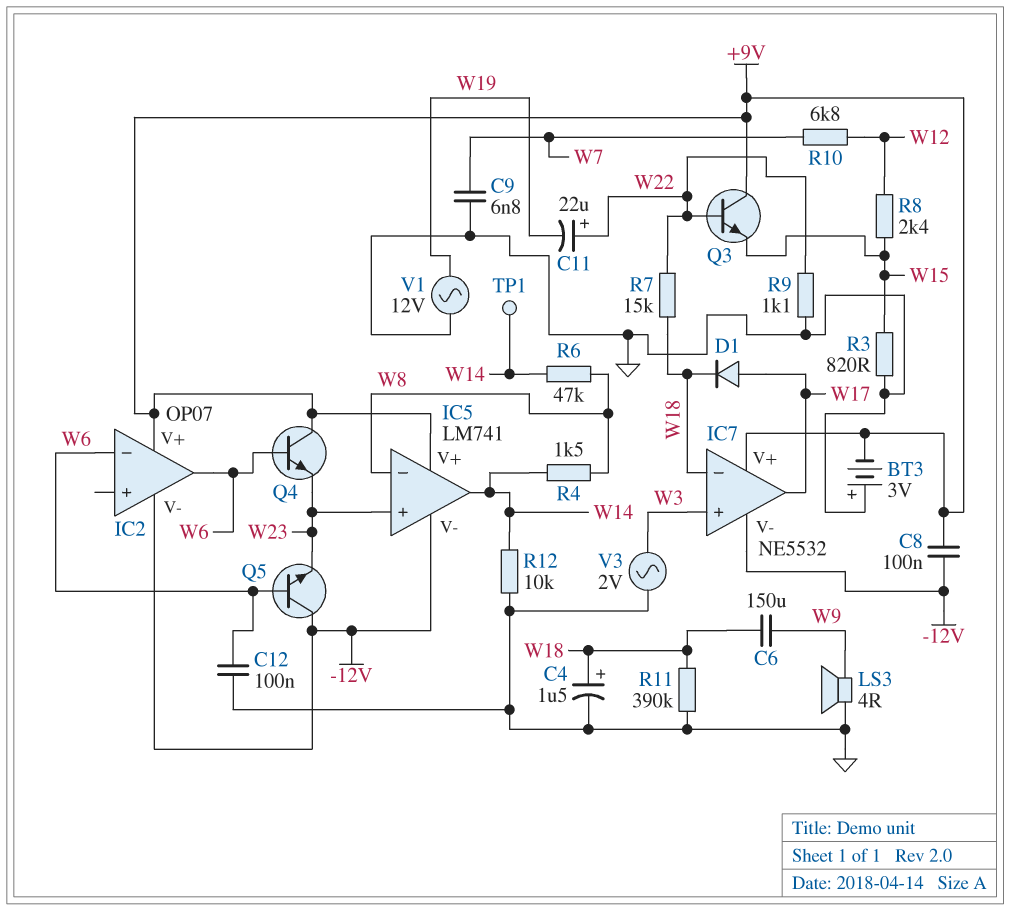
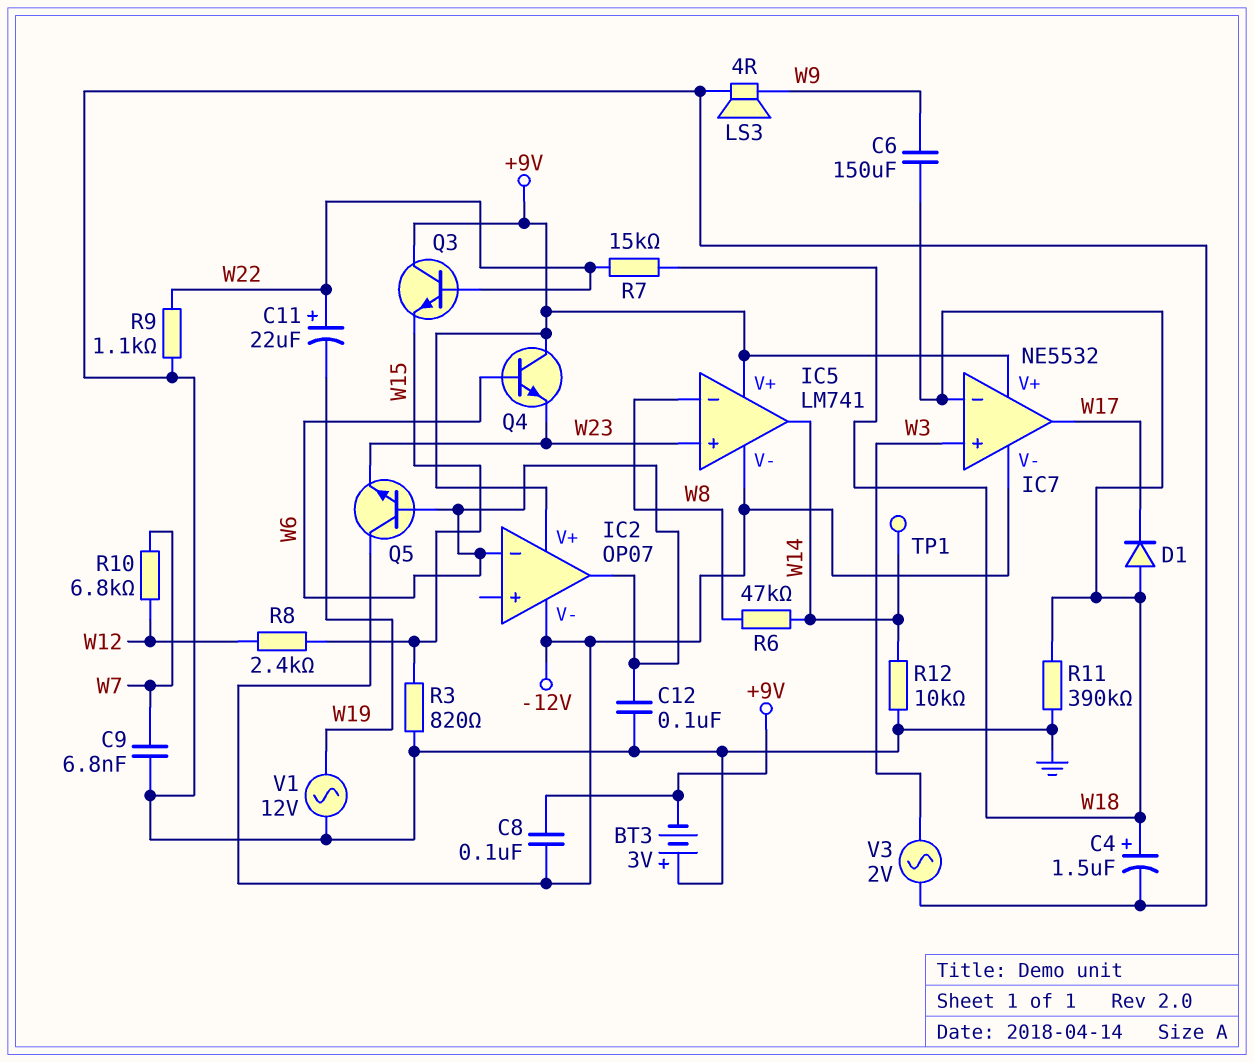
D1: diode (A W17, K W18) -> diode (A W18, K W17)
R4: 1.5k (W8, W14) -> none

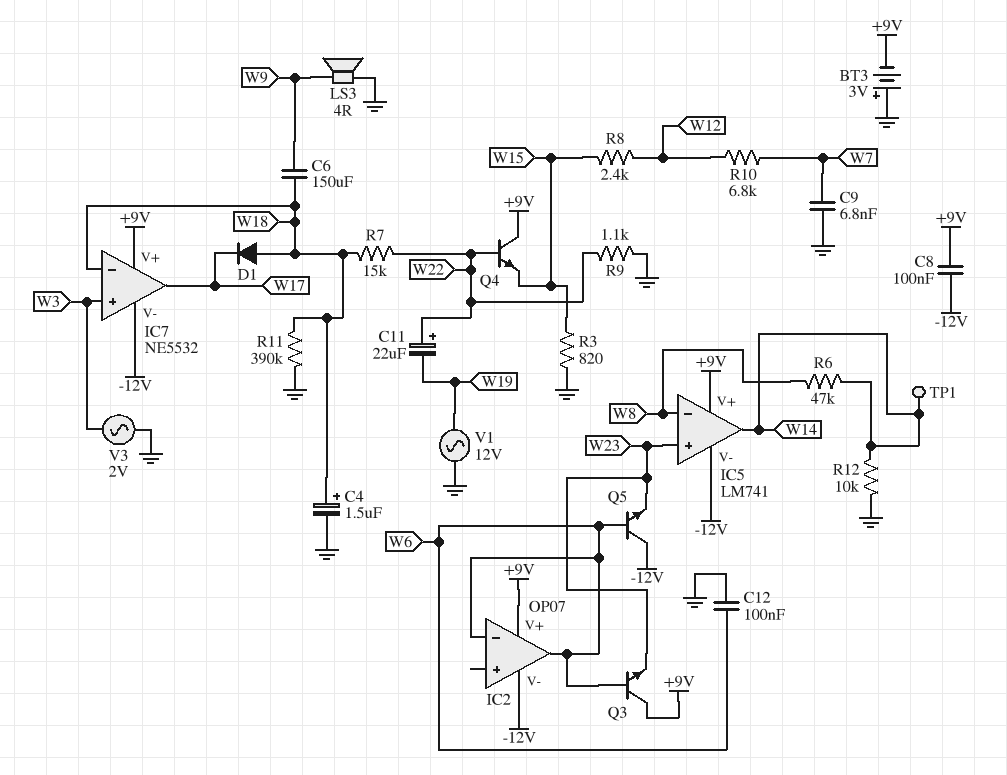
Q3: NPN (B W22, C +9V, E W15) -> NPN (B W6, C +9V, E W23)
Q4: NPN (B W6, C +9V, E W23) -> NPN (B W22, C +9V, E W15)

